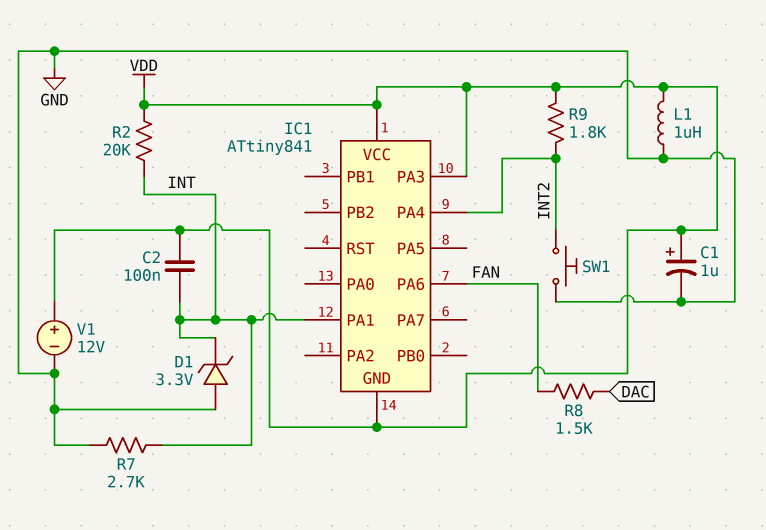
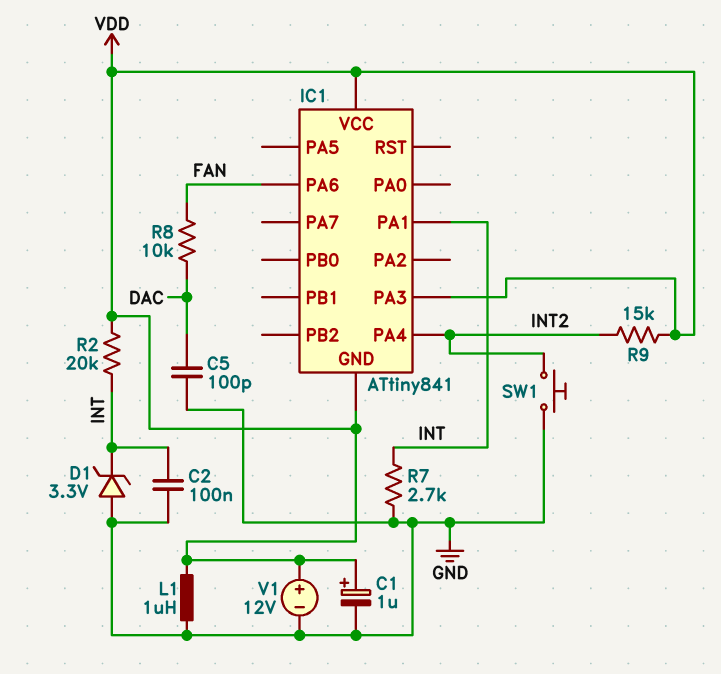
C2: 100nF (INT, VDD) -> 100nF (GND, INT)
C5: none -> 100pF (DAC, GND)
R8: 1.5k (DAC, FAN) -> 10k (DAC, FAN)
R9: 1.8k (INT2, VDD) -> 15k (INT2, VDD)

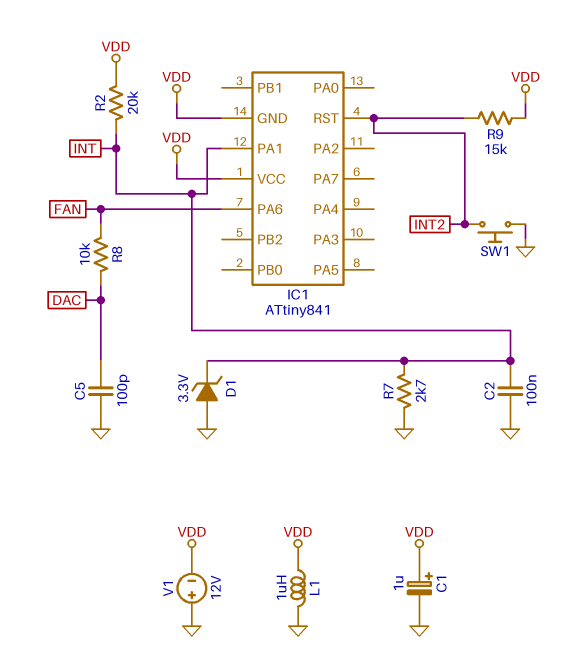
IC1 pin PA3: VDD -> none
IC1 pin PA4: INT2 -> none
IC1 pin RST: none -> INT2
V1: 12V (plus VDD, minus GND) -> 12V (plus GND, minus VDD)

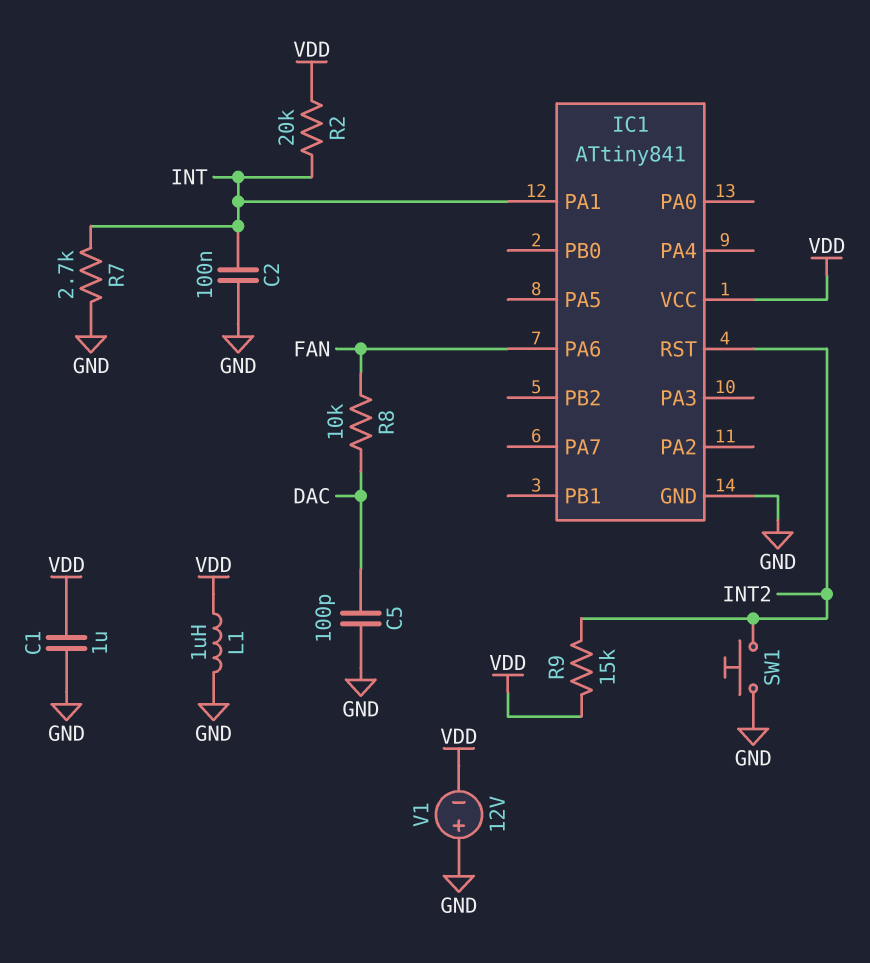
C1: 1uF (plus VDD, minus GND) -> 1uF (GND, VDD)
D1: zener 3.3V (A GND, K INT) -> none
IC1 pin GND: VDD -> GND

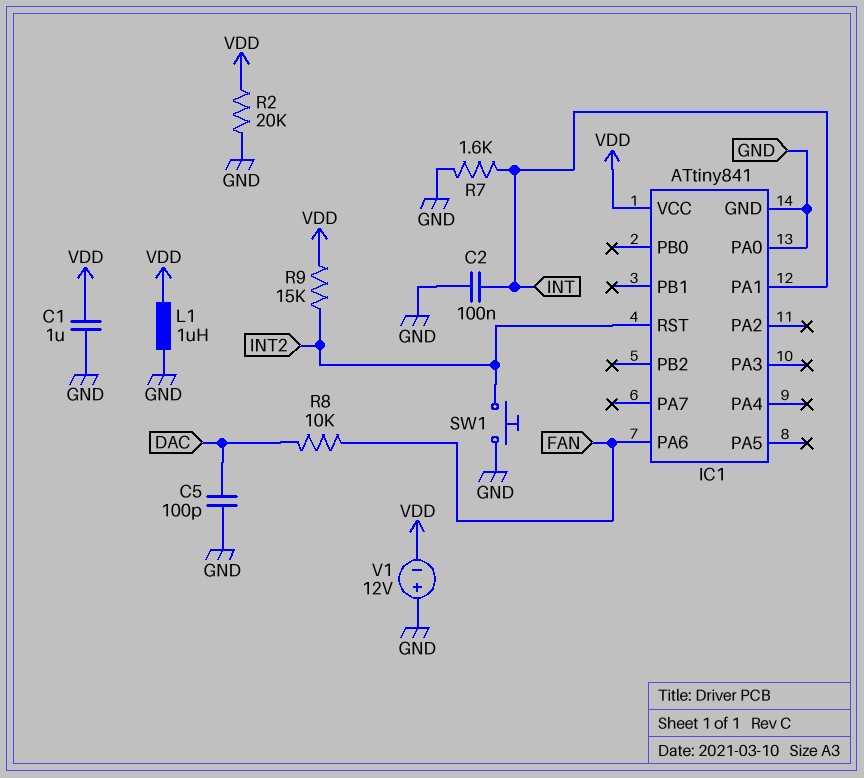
IC1 pin PA0: none -> GND
R2: 20k (INT, VDD) -> 20k (GND, VDD)
R7: 2.7k (GND, INT) -> 1.6k (GND, INT)

